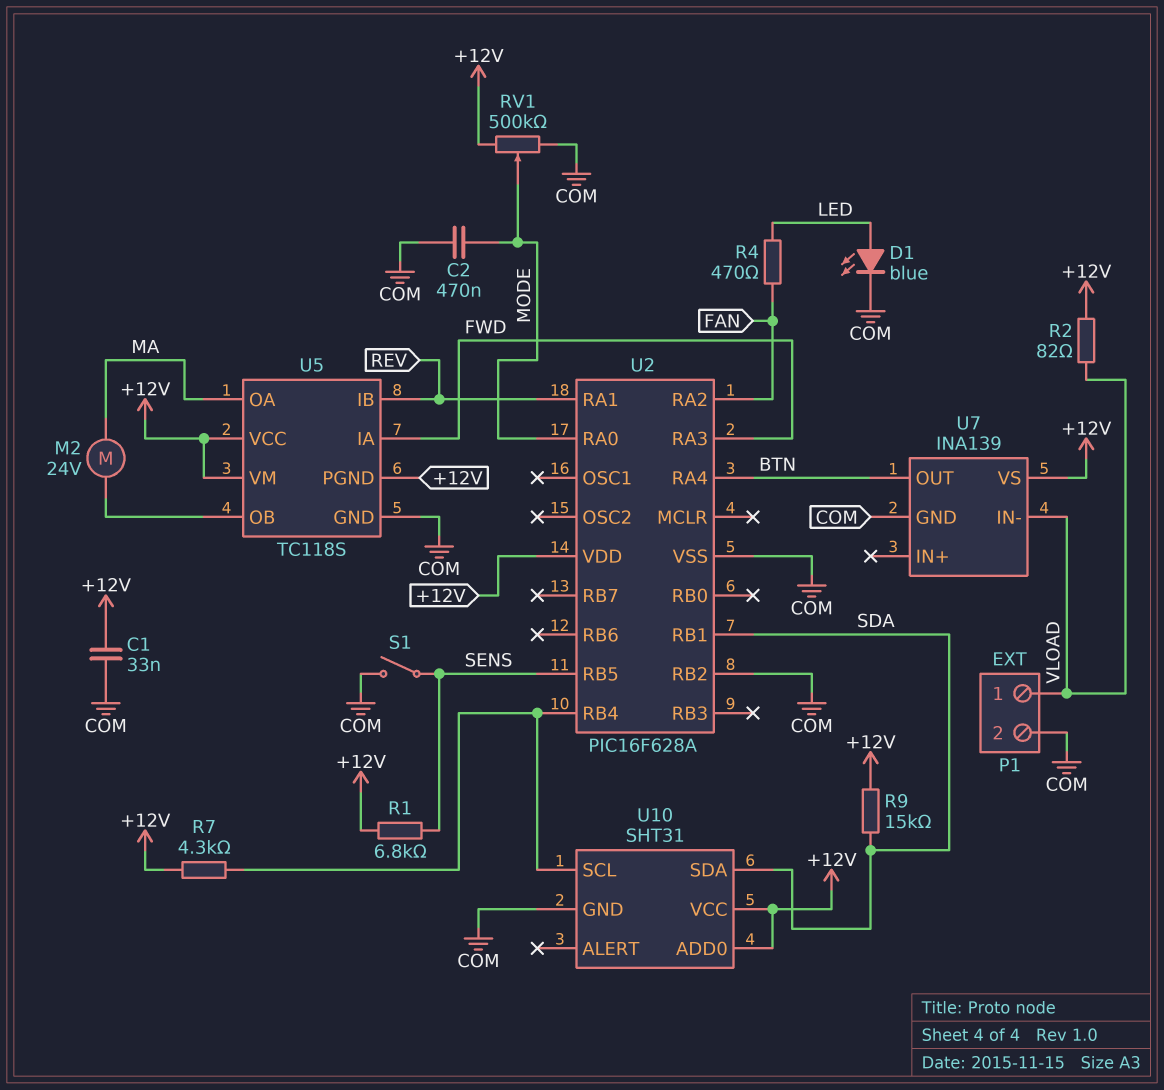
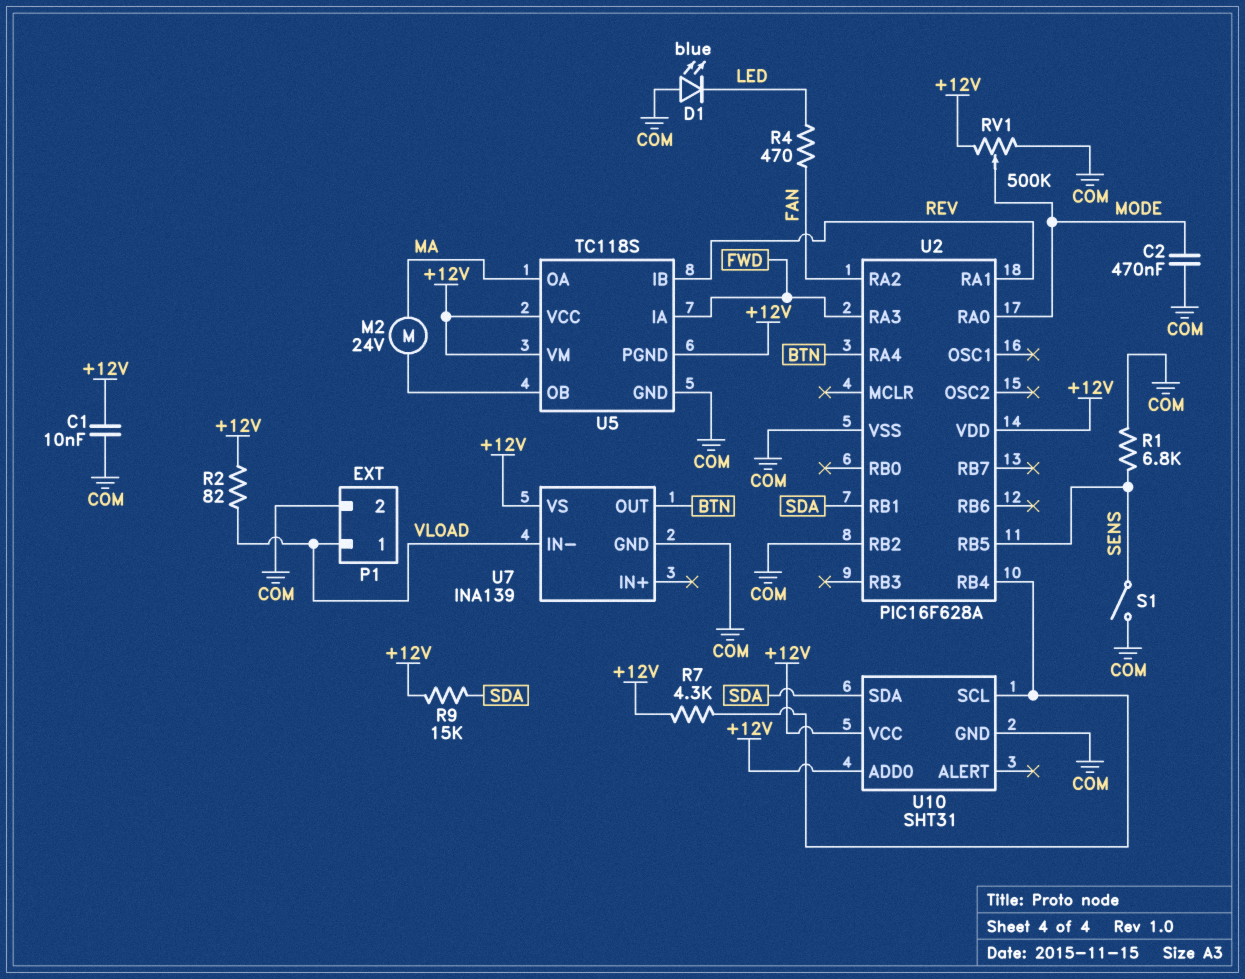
C1: 33nF (+12V, COM) -> 10nF (+12V, COM)
D1: LED blue (A LED, K COM) -> LED blue (A COM, K LED)
R1: 6.8k (+12V, SENS) -> 6.8k (COM, SENS)

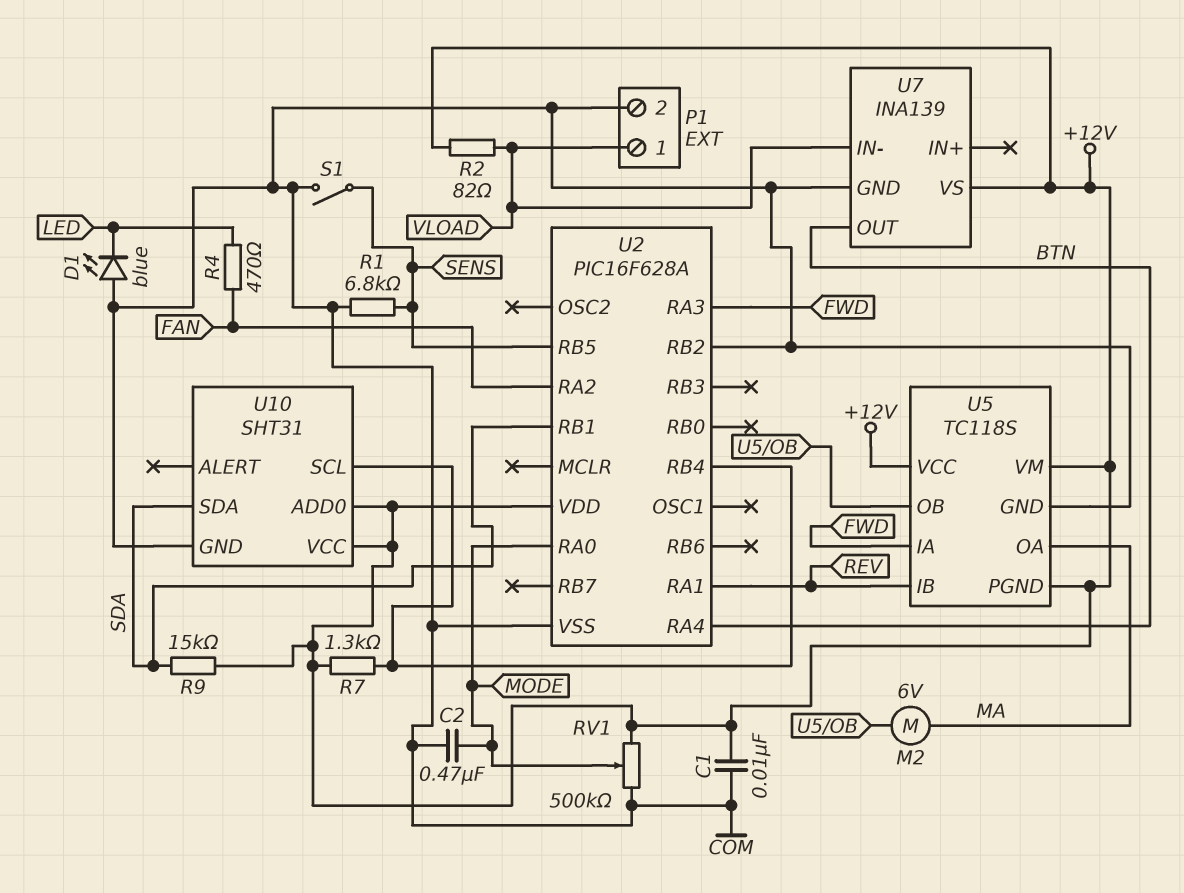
M2: motor 24V (MA, U5/OB) -> motor 6V (MA, U5/OB)
R7: 4.3k (+12V, U2/RB4) -> 1.3k (+12V, U2/RB4)

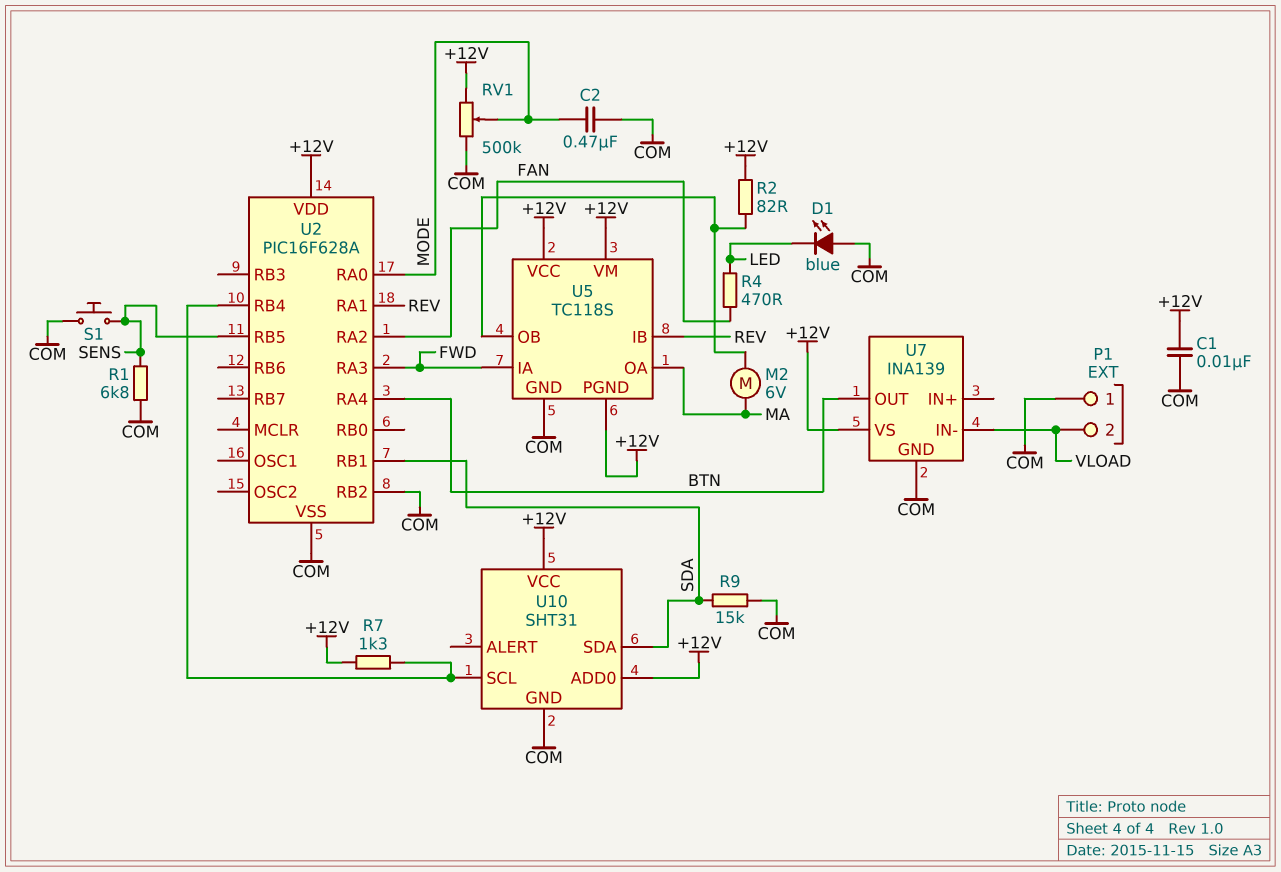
P1 pin 1: VLOAD -> COM
P1 pin 2: COM -> VLOAD
R2: 82 (+12V, VLOAD) -> 82 (+12V, U5/OB)
R9: 15k (+12V, SDA) -> 15k (COM, SDA)
S1: switch (COM, SENS) -> button (COM, SENS)

